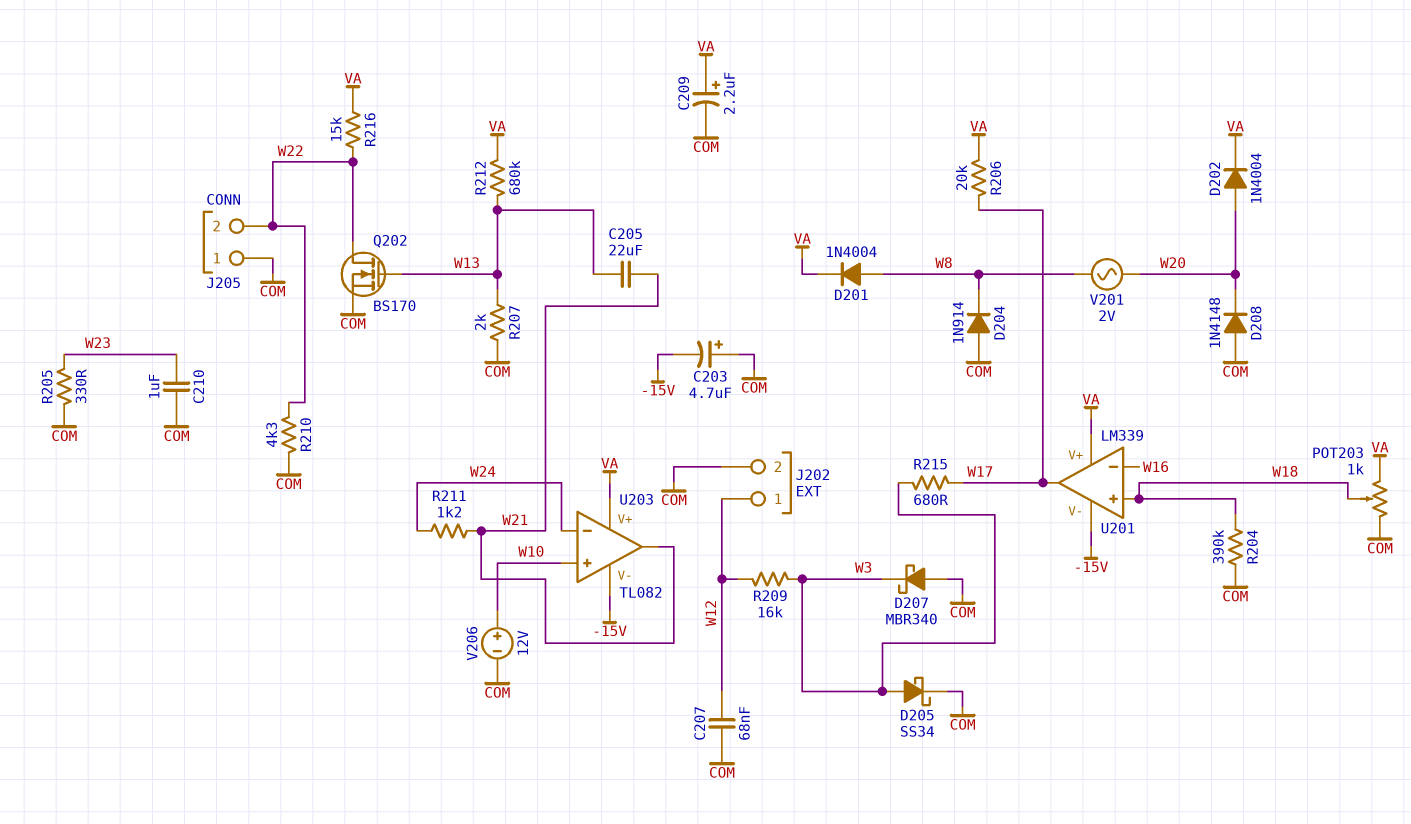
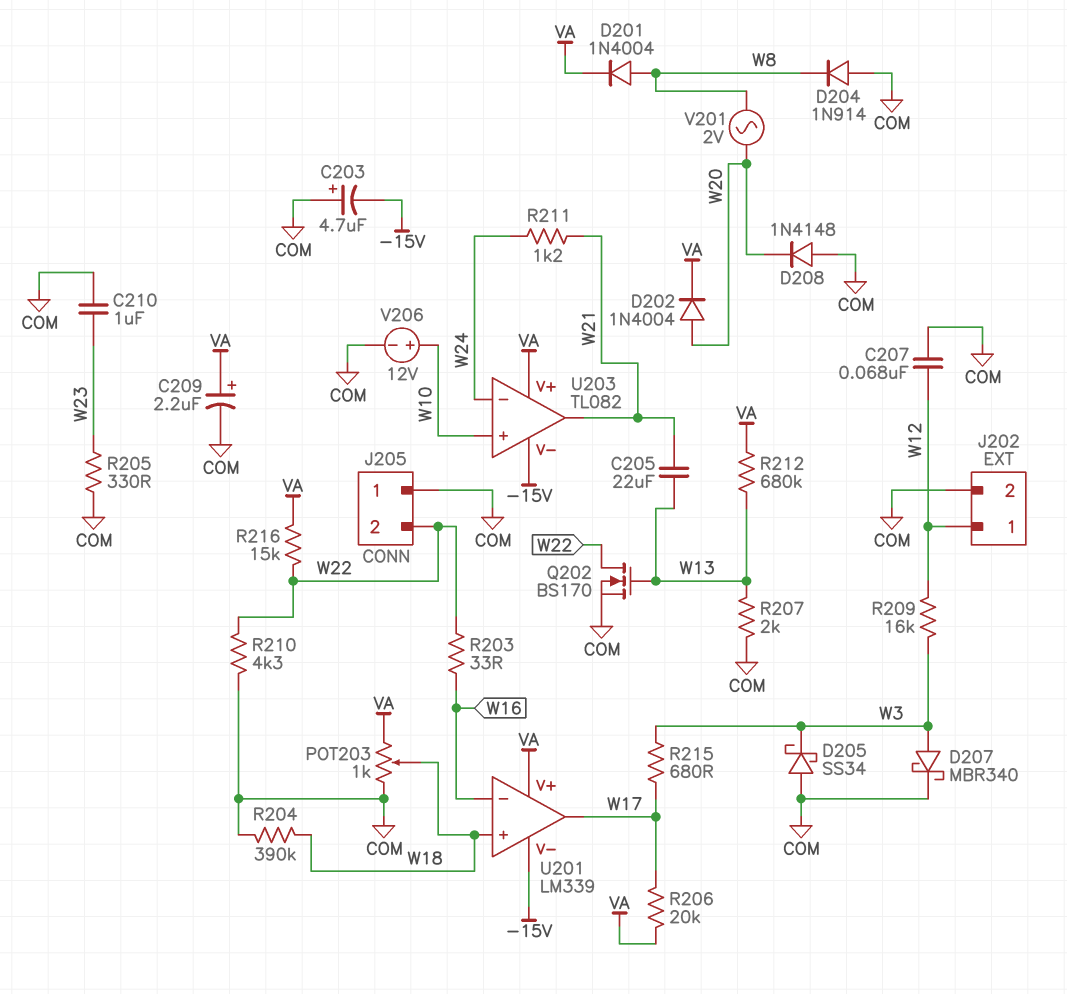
D205: schottky SS34 (A W3, K COM) -> schottky SS34 (A COM, K W3)
D207: schottky MBR340 (A COM, K W3) -> schottky MBR340 (A W3, K COM)
R203: none -> 33 (W16, W22)

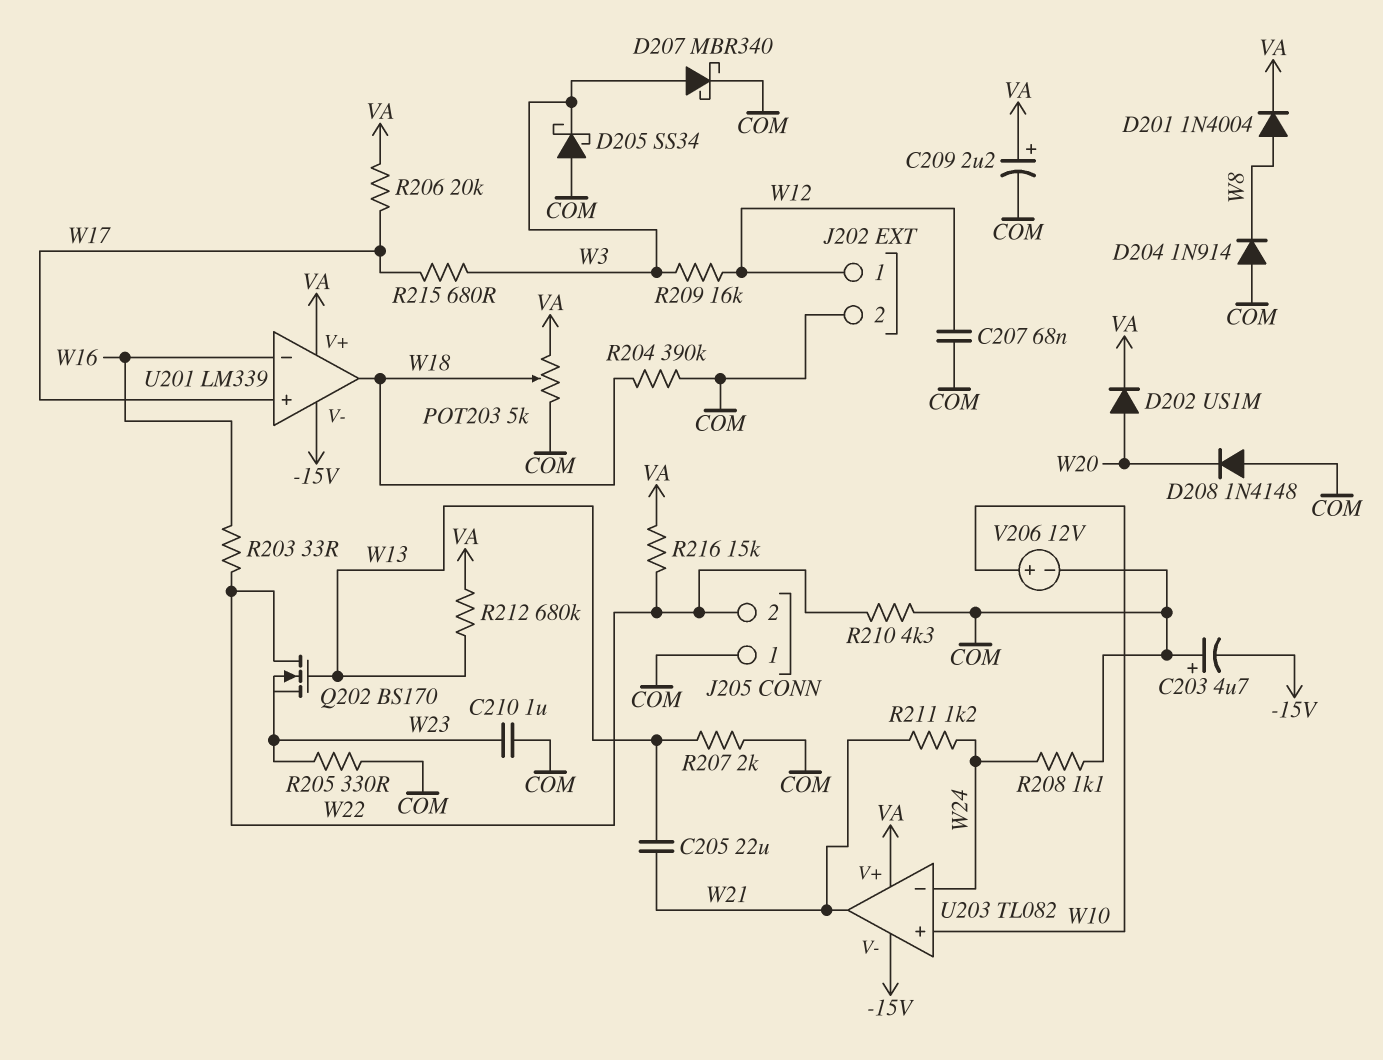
D202: diode 1N4004 (A W20, K VA) -> diode US1M (A W20, K VA)
POT203: 1k (COM, VA, wiper W18) -> 5k (COM, VA, wiper W18)
Q202: NMOS BS170 (G W13, D W22, S COM) -> NMOS BS170 (G W13, D W22, S W23)
R208: none -> 1.1k (COM, W24)
U201 pin in+: W18 -> W17
U201 pin out: W17 -> W18
V201: AC 2V (W8, W20) -> none

